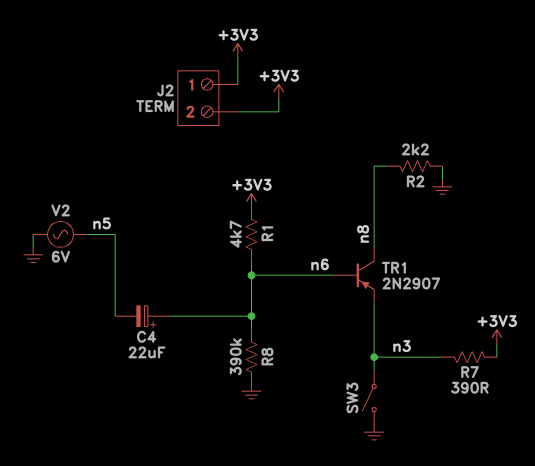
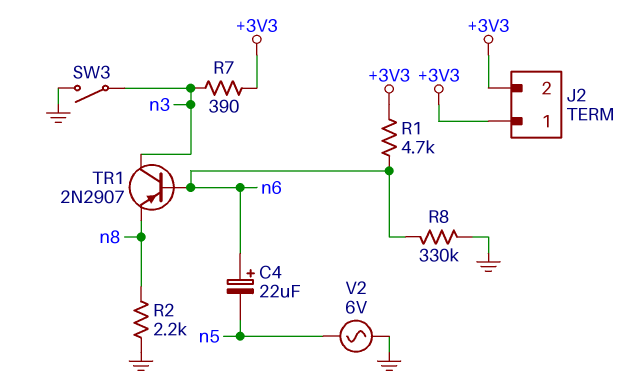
R8: 390k (GND, n6) -> 330k (GND, n6)
TR1: PNP 2N2907 (B n6, C n8, E n3) -> PNP 2N2907 (B n6, C n3, E n8)

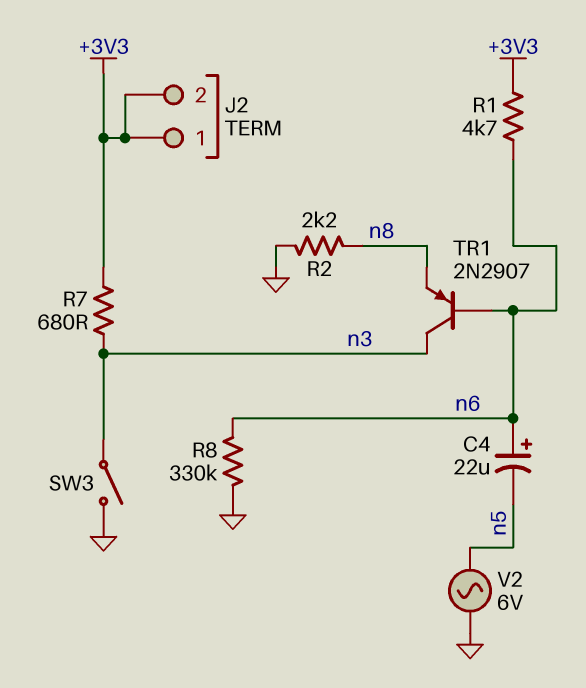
R7: 390 (+3V3, n3) -> 680 (+3V3, n3)

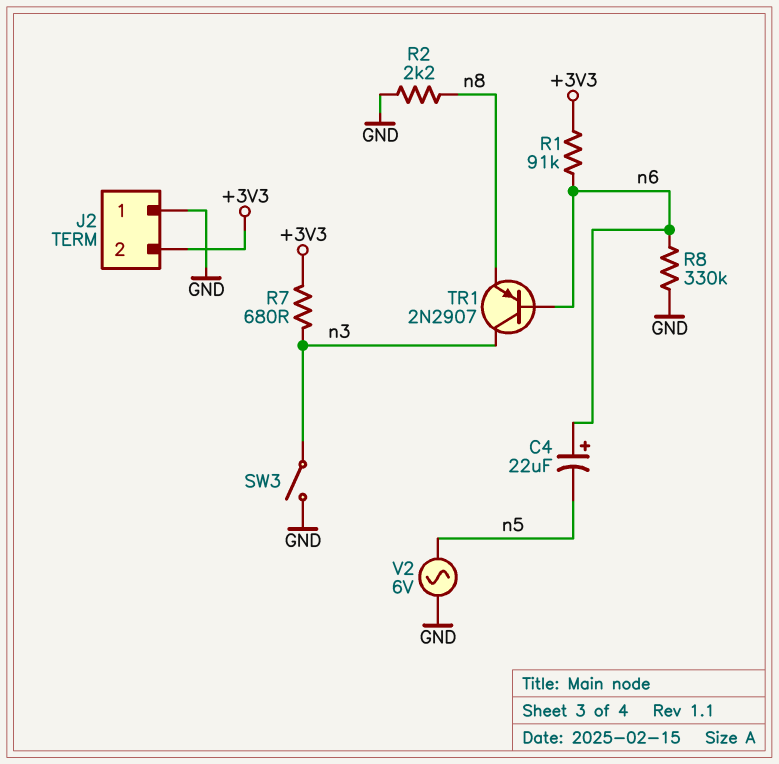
J2 pin 1: +3V3 -> GND
R1: 4.7k (+3V3, n6) -> 91k (+3V3, n6)

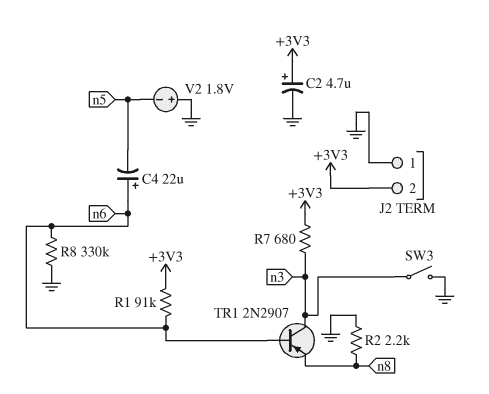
C2: none -> 4.7uF (plus +3V3, minus GND)
V2: AC 6V (GND, n5) -> 1.8V (plus GND, minus n5)

